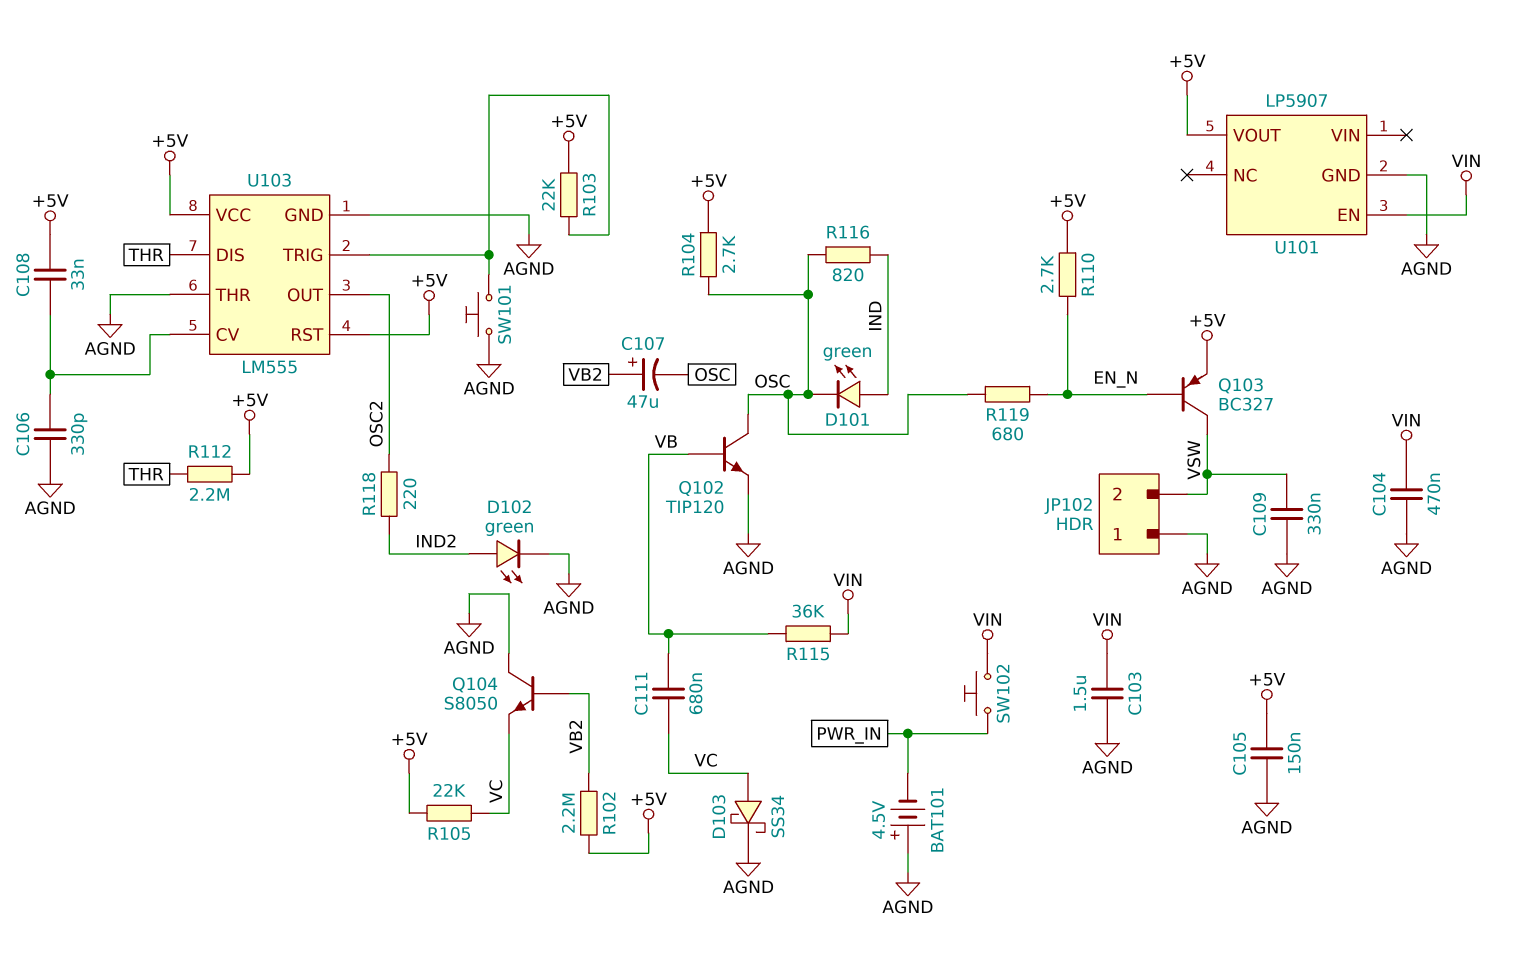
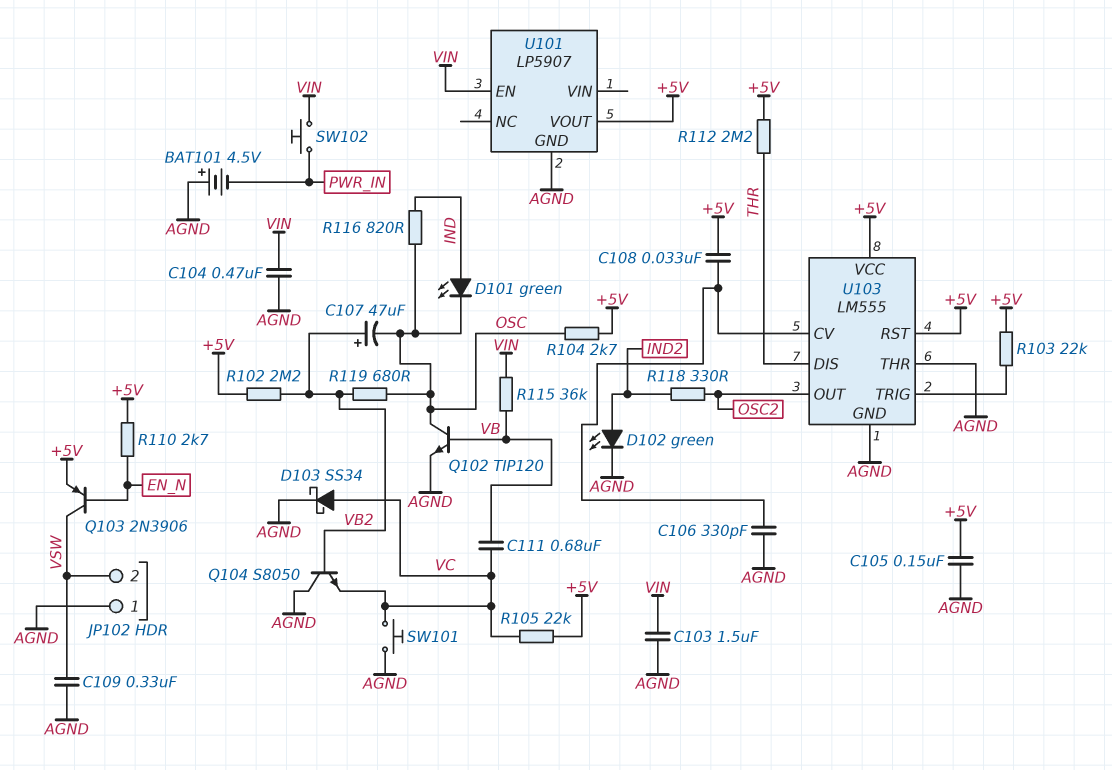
Q103: PNP BC327 (B EN_N, C VSW, E +5V) -> PNP 2N3906 (B EN_N, C VSW, E +5V)
R118: 220 (IND2, OSC2) -> 330 (IND2, OSC2)
R119: 680 (EN_N, OSC) -> 680 (OSC, VB2)
SW101: button (AGND, U103/TRIG) -> button (AGND, VC)

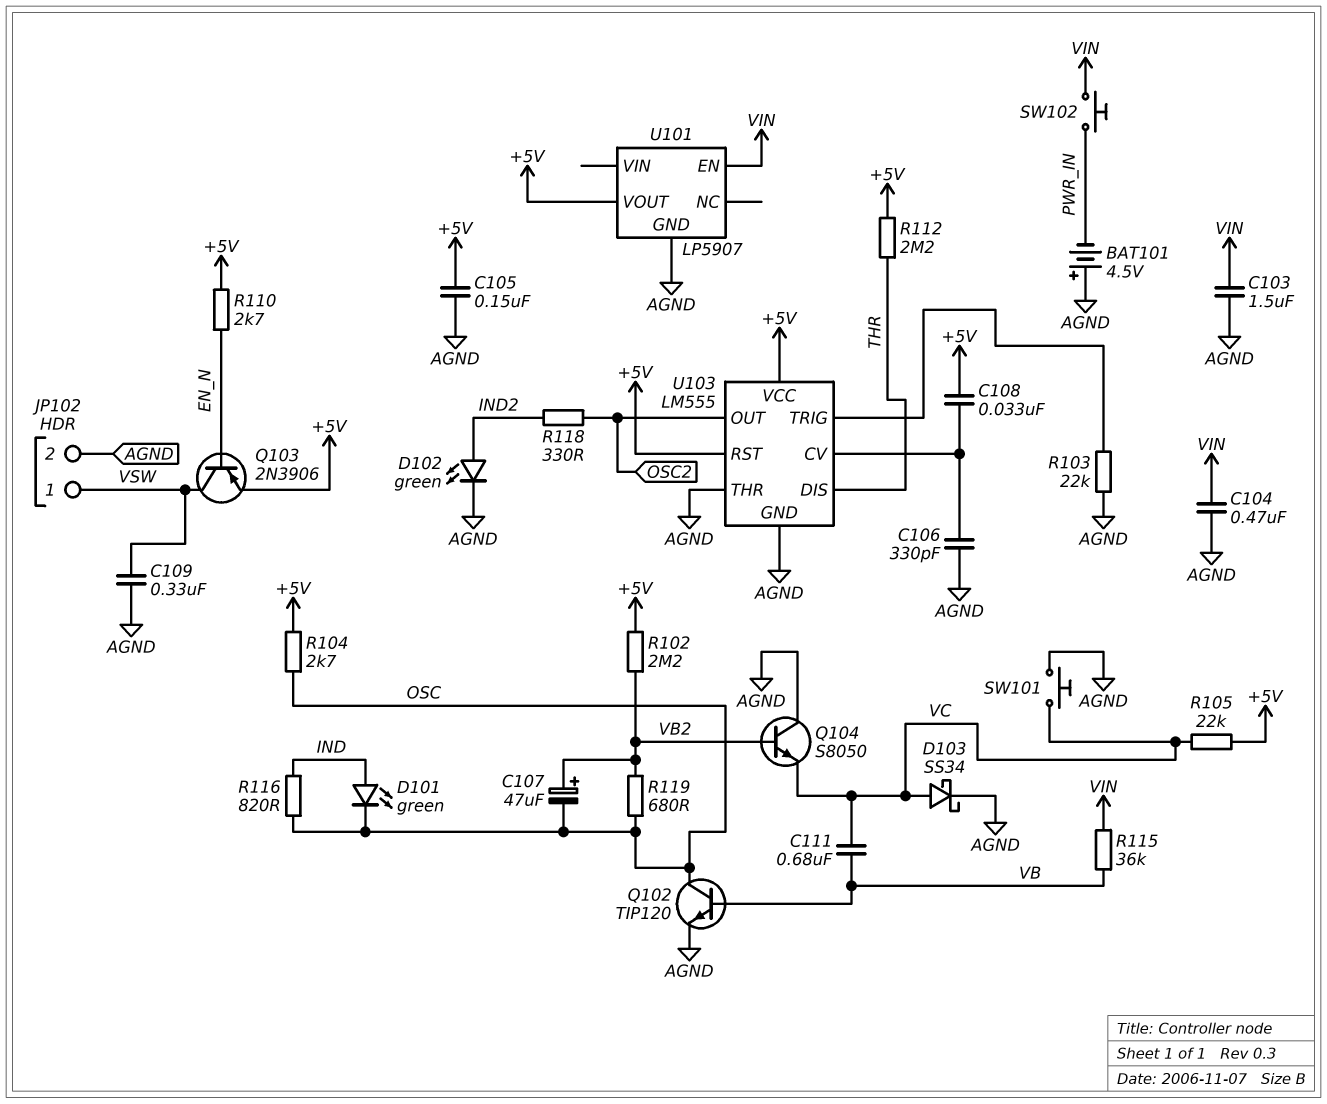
JP102 pin 1: AGND -> VSW
JP102 pin 2: VSW -> AGND
R103: 22k (+5V, U103/TRIG) -> 22k (AGND, U103/TRIG)

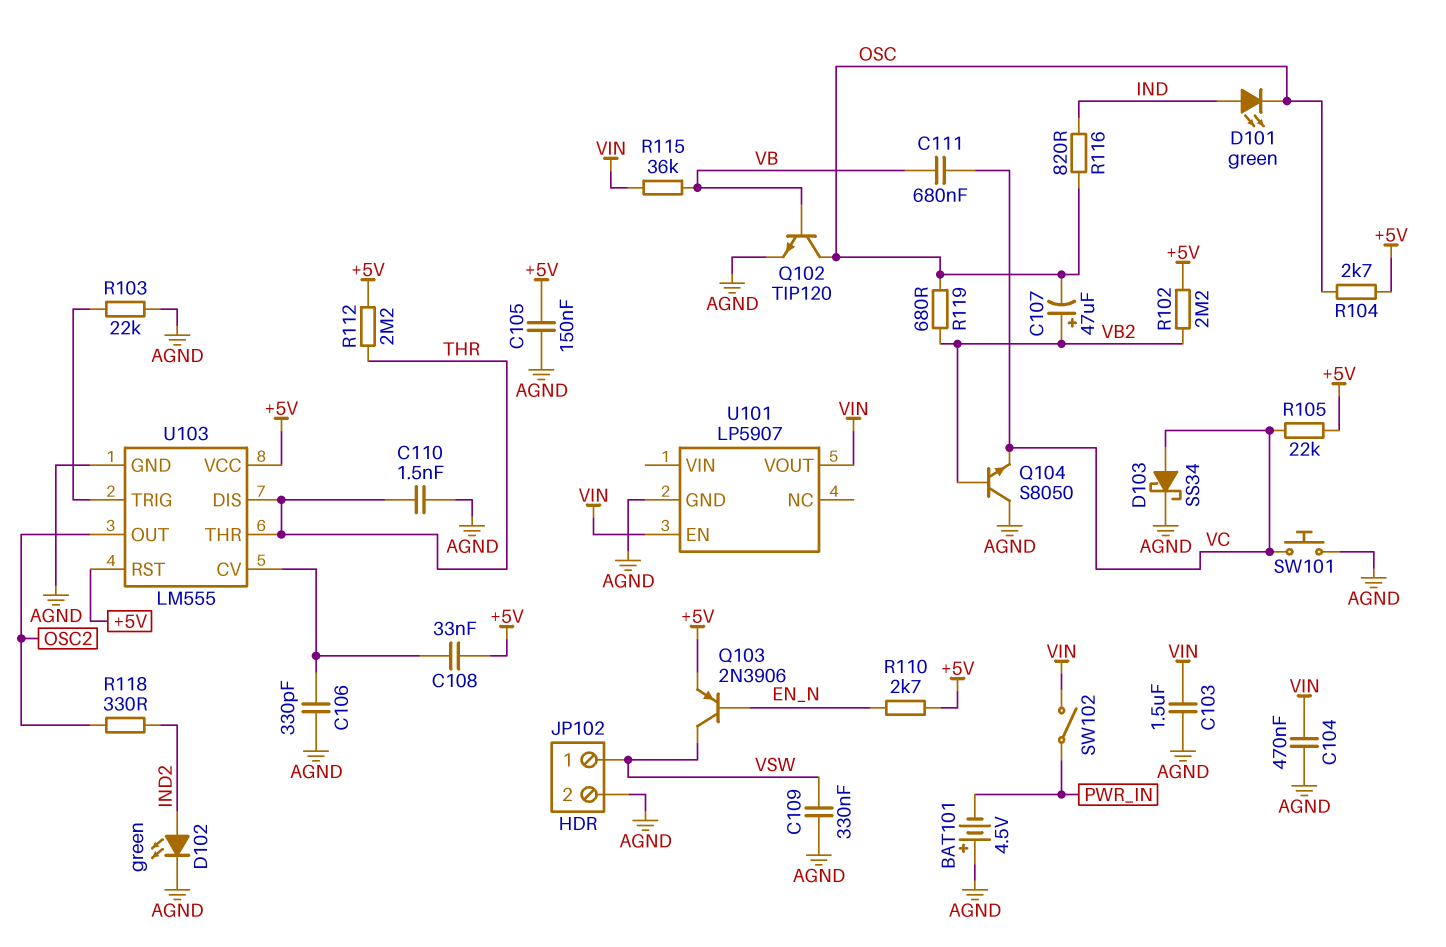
C110: none -> 1.5nF (AGND, THR)
SW102: button (PWR_IN, VIN) -> switch (PWR_IN, VIN)
U101 pin VOUT: +5V -> VIN
U103 pin THR: AGND -> THR

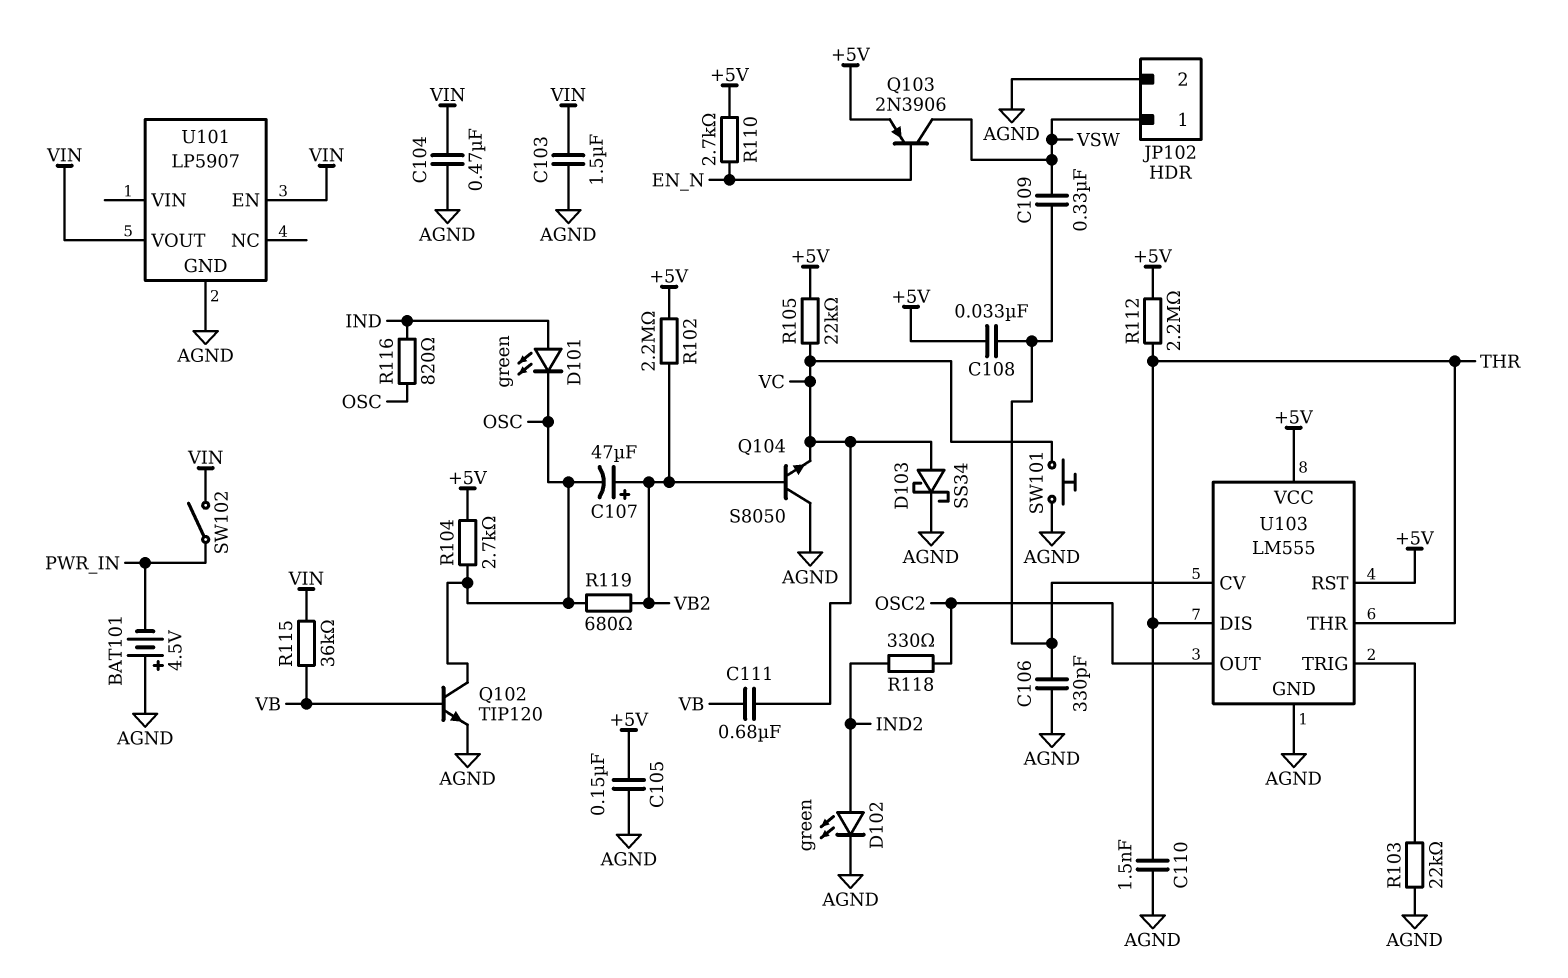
C109: 330nF (AGND, VSW) -> 330nF (U103/CV, VSW)

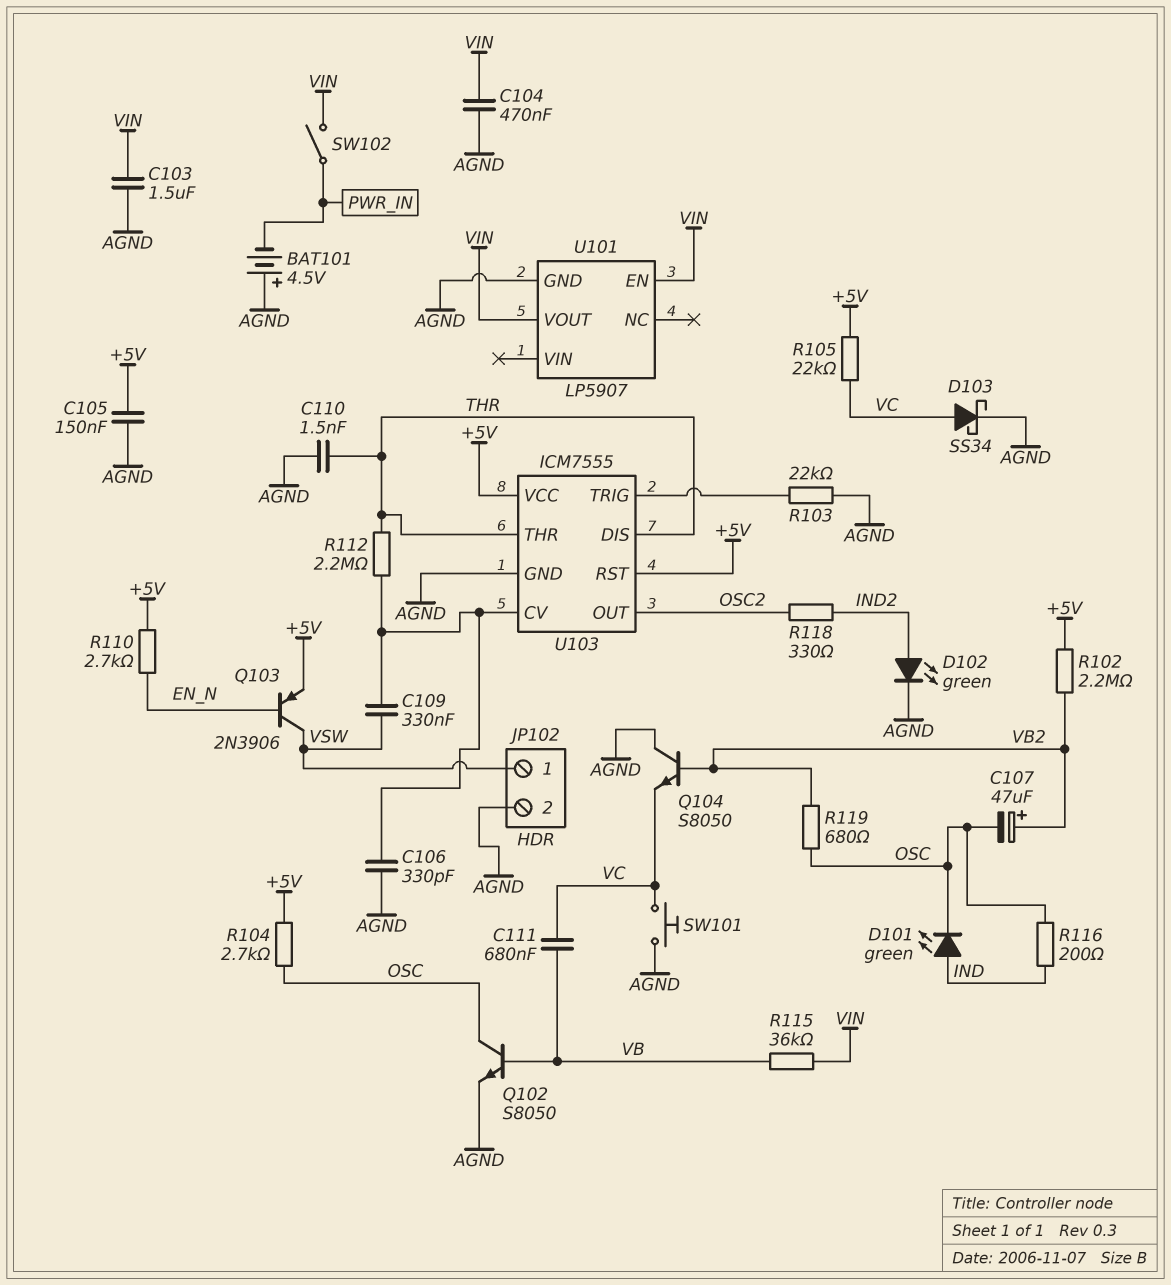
C108: 33nF (+5V, U103/CV) -> none
Q102: NPN TIP120 (B VB, C OSC, E AGND) -> NPN S8050 (B VB, C OSC, E AGND)
R112: 2.2M (+5V, THR) -> 2.2M (THR, U103/CV)
R116: 820 (IND, OSC) -> 200 (IND, OSC)
U103: LM555 -> ICM7555

